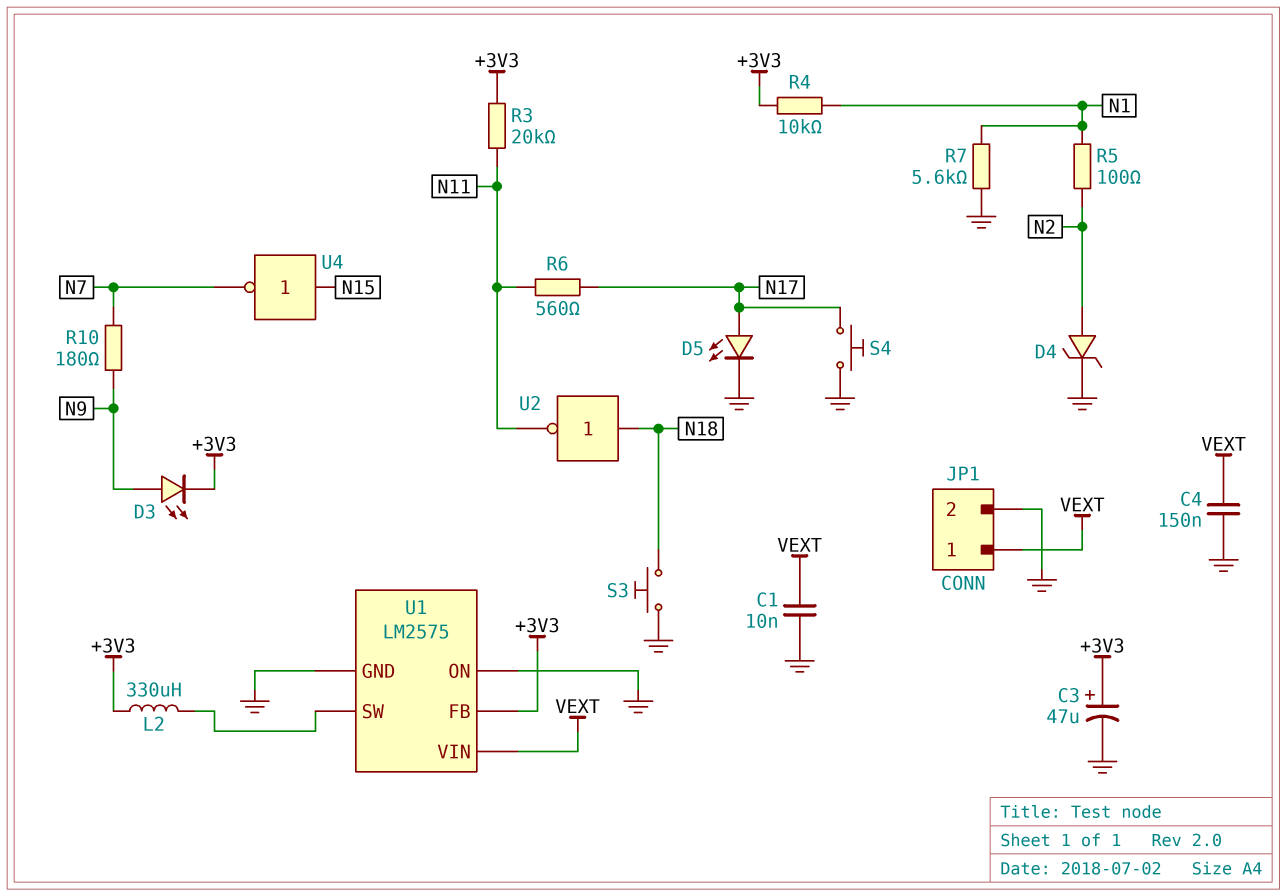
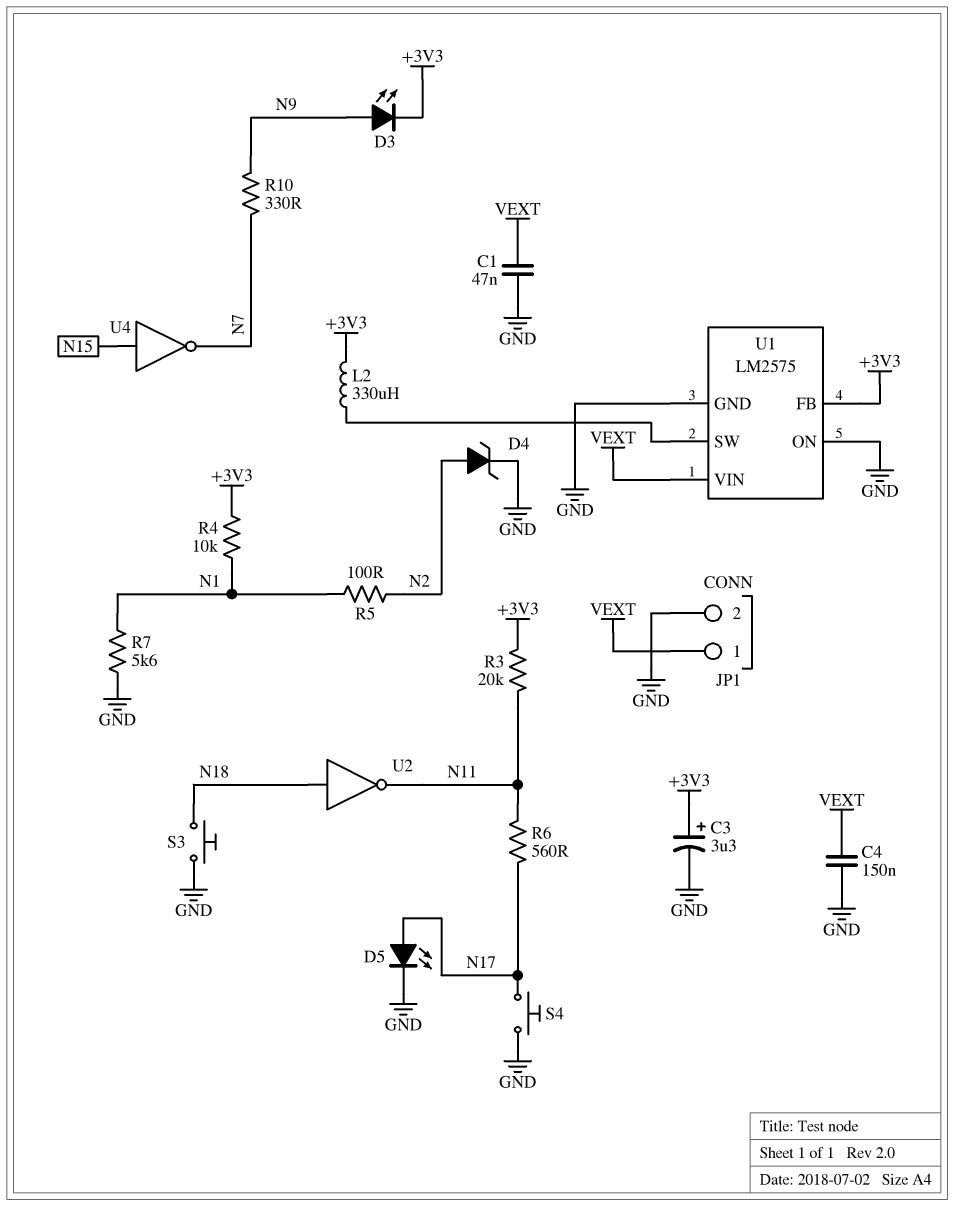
C1: 10nF (GND, VEXT) -> 47nF (GND, VEXT)
C3: 47uF (plus +3V3, minus GND) -> 3.3uF (plus +3V3, minus GND)
R10: 180 (N7, N9) -> 330 (N7, N9)

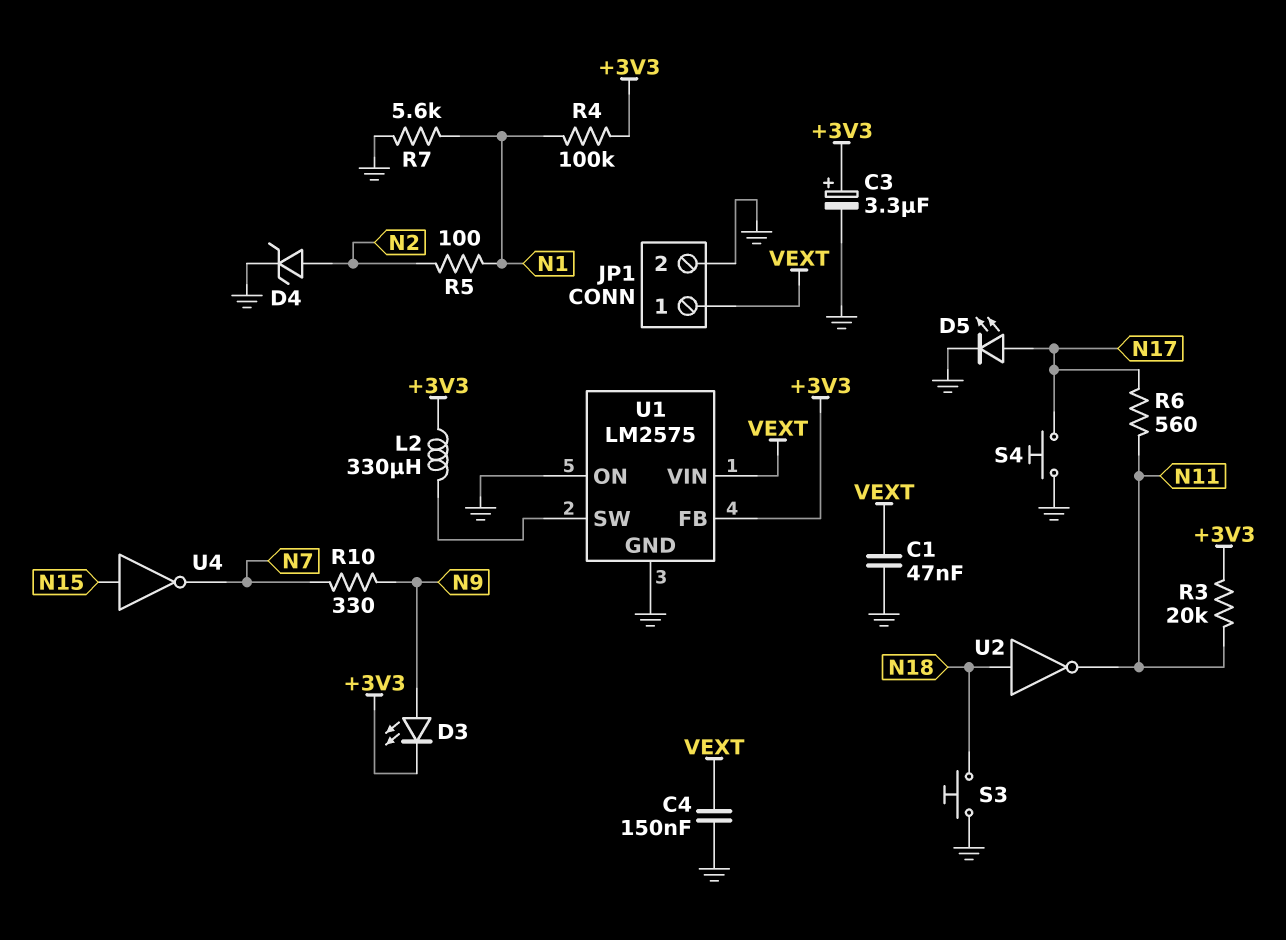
R4: 10k (+3V3, N1) -> 100k (+3V3, N1)

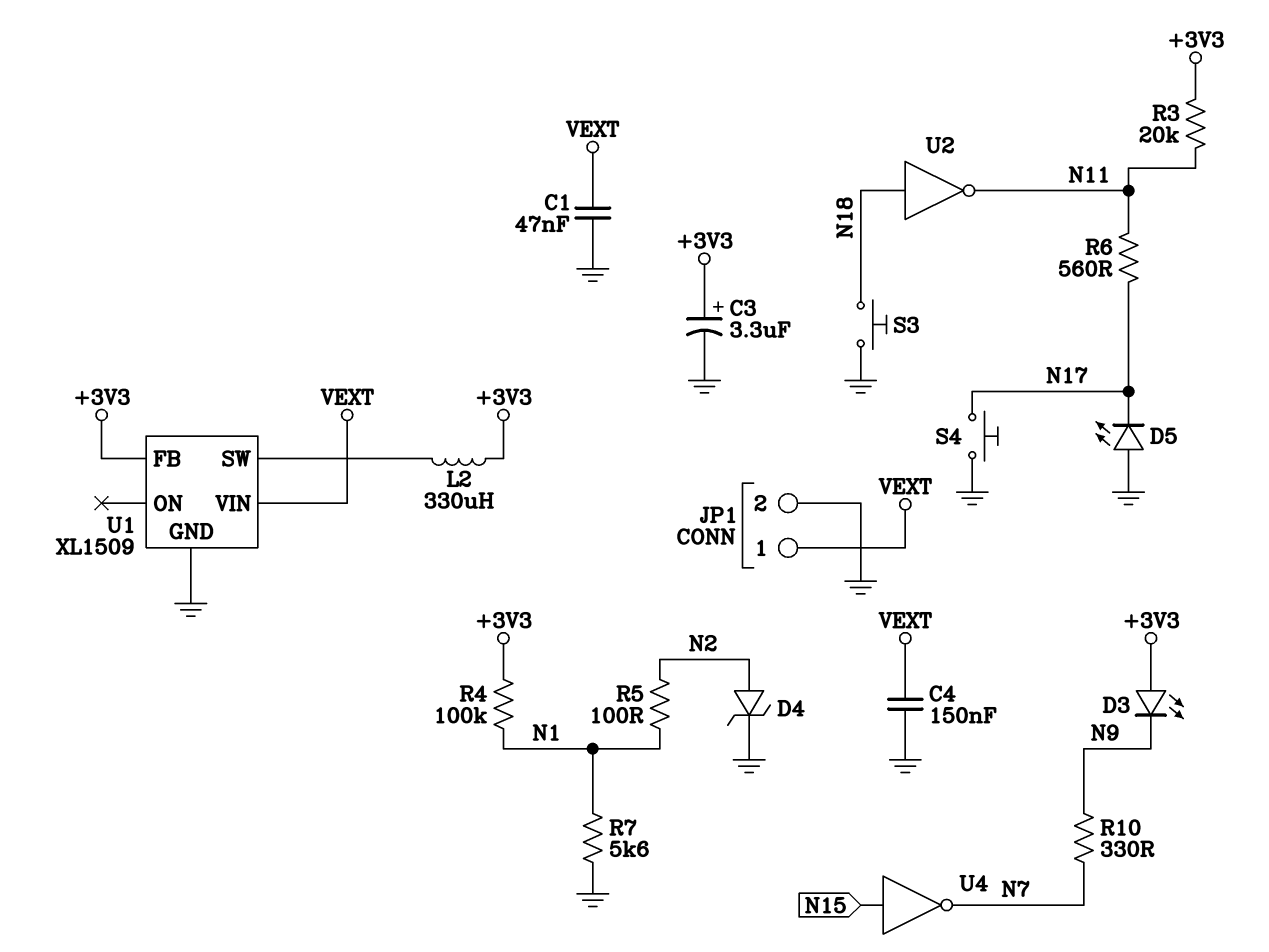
D3: LED (A N9, K +3V3) -> LED (A +3V3, K N9)
D5: LED (A N17, K GND) -> LED (A GND, K N17)
U1: LM2575 -> XL1509
U1 pin ON: GND -> none

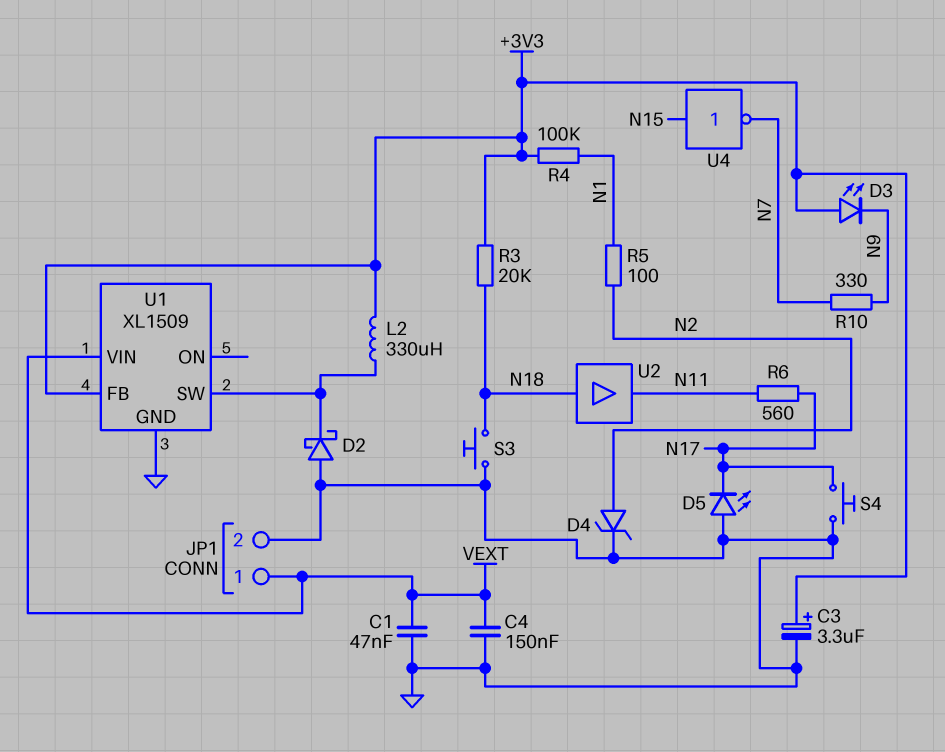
D2: none -> schottky (A GND, K U1/SW)
R3: 20k (+3V3, N11) -> 20k (+3V3, N18)
R7: 5.6k (GND, N1) -> none
U2: NOT (in N18, out N11) -> buffer (in N18, out N11)

